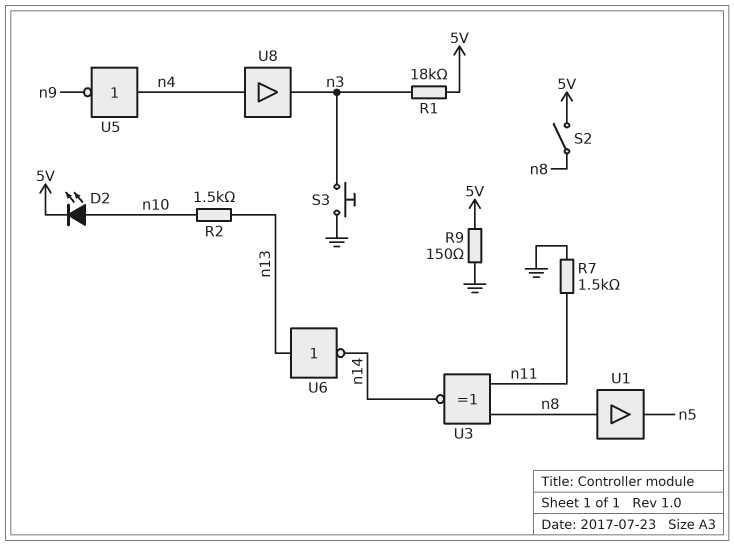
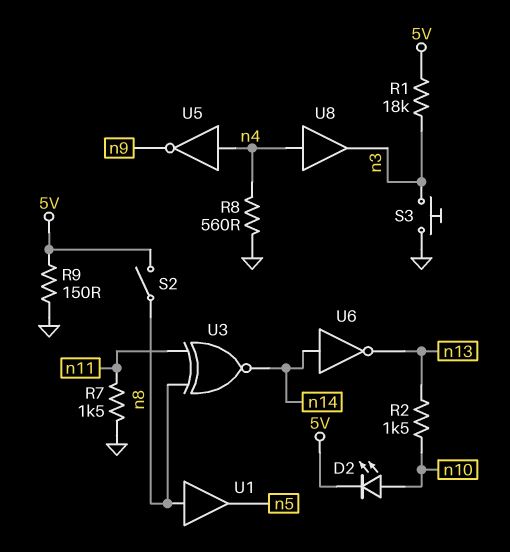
R8: none -> 560 (GND, n4)
U6: NOT (in n13, out n14) -> NOT (in n14, out n13)

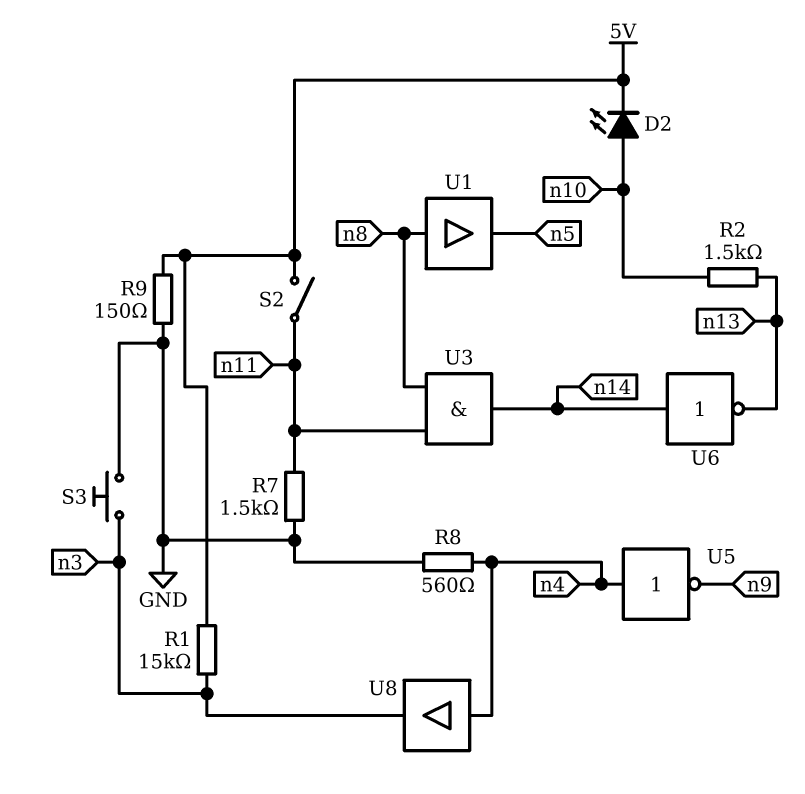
R1: 18k (5V, n3) -> 15k (5V, n3)
S2: switch (5V, n8) -> switch (5V, n11)
U3: XNOR (in n8, in n11, out n14) -> AND (in n8, in n11, out n14)

